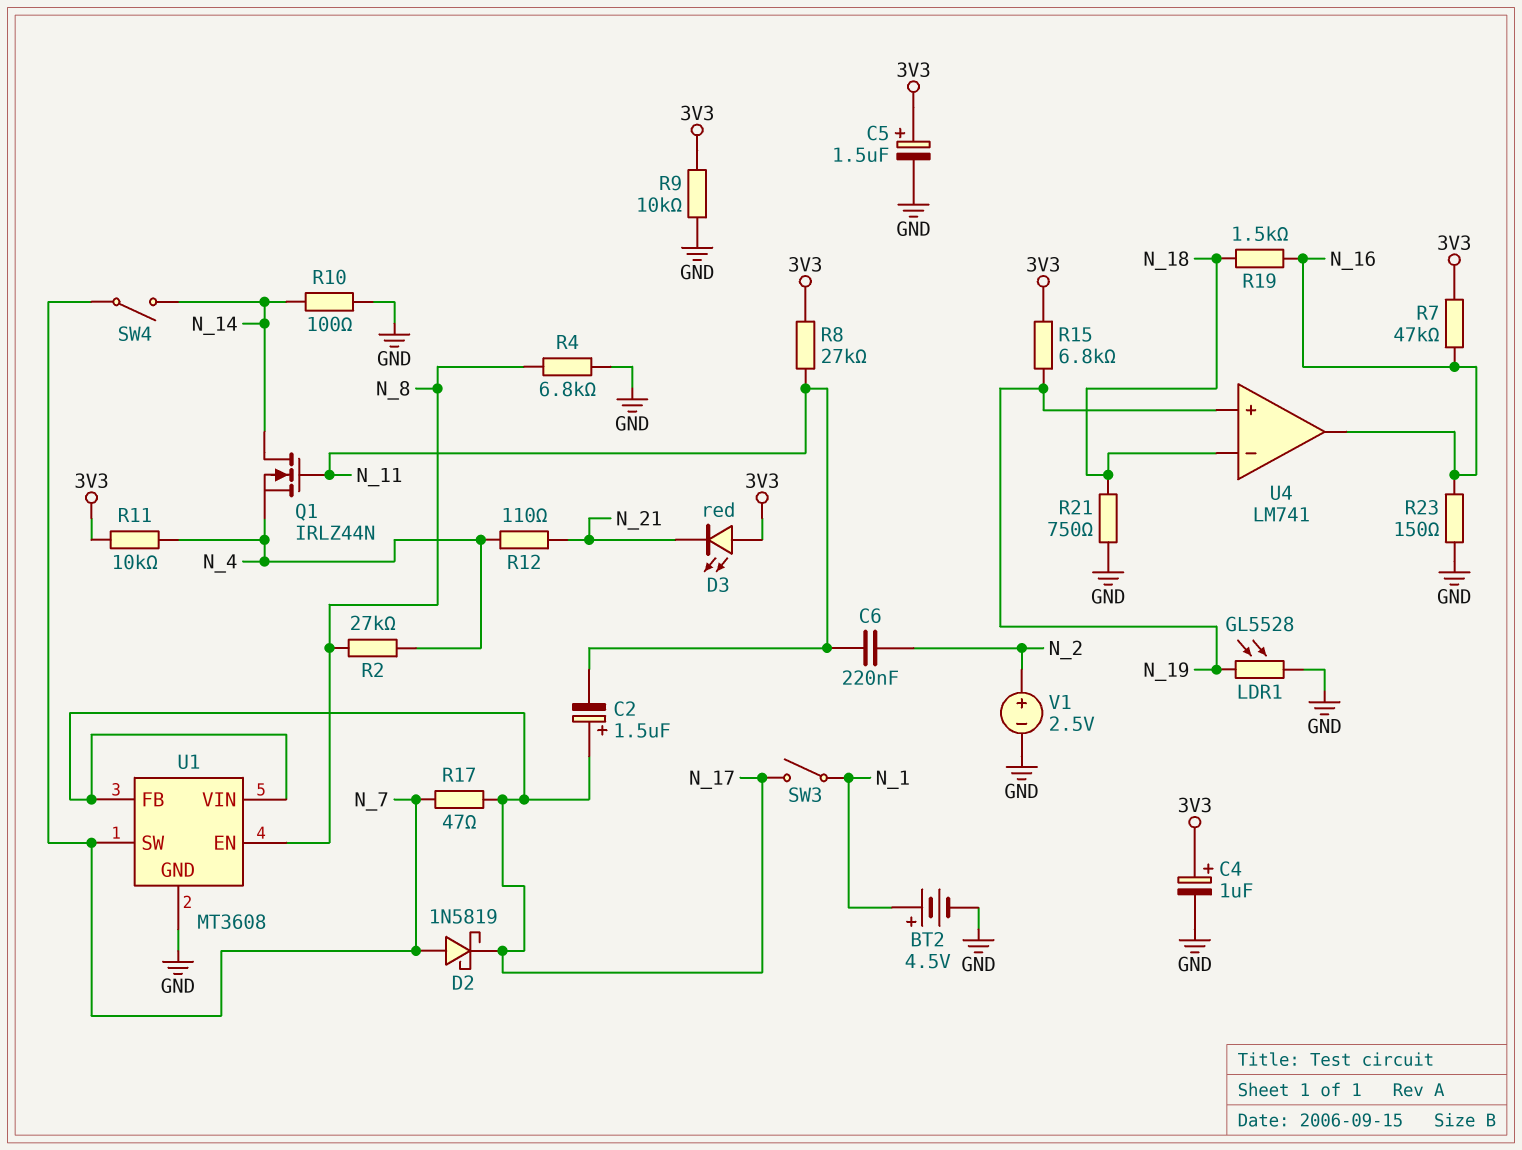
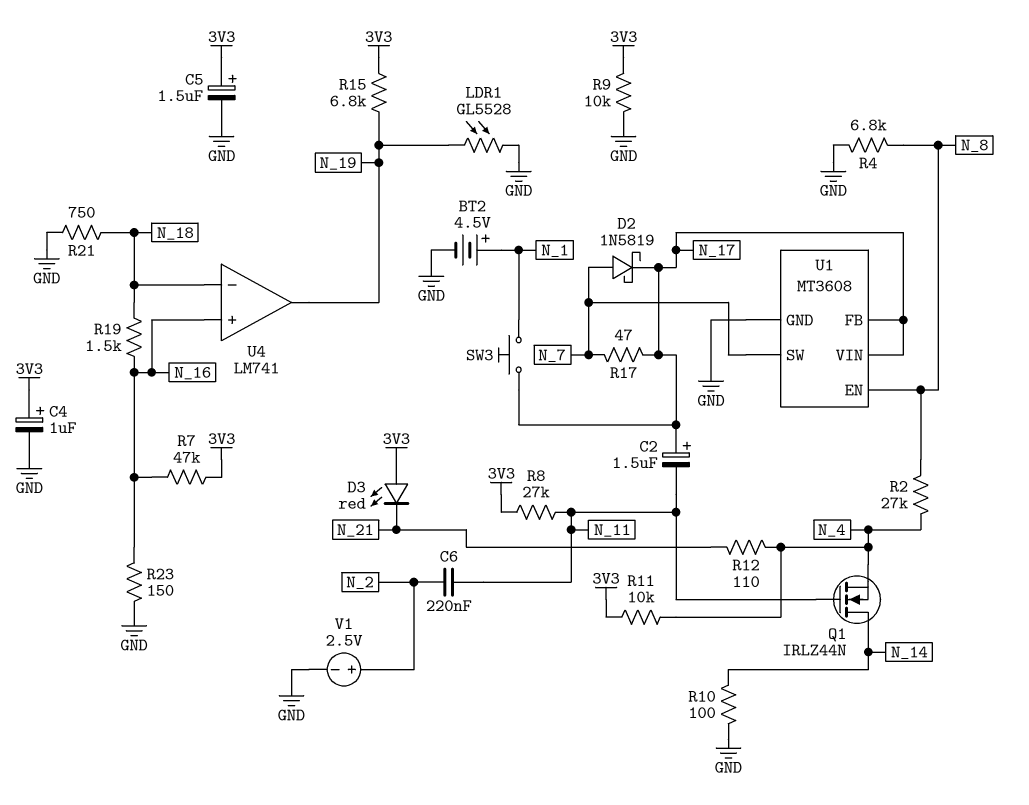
SW3: switch (N_1, N_17) -> button (N_1, N_17)
SW4: switch (N_7, N_14) -> none
U4 pin in+: N_19 -> N_16
U4 pin out: N_16 -> N_19

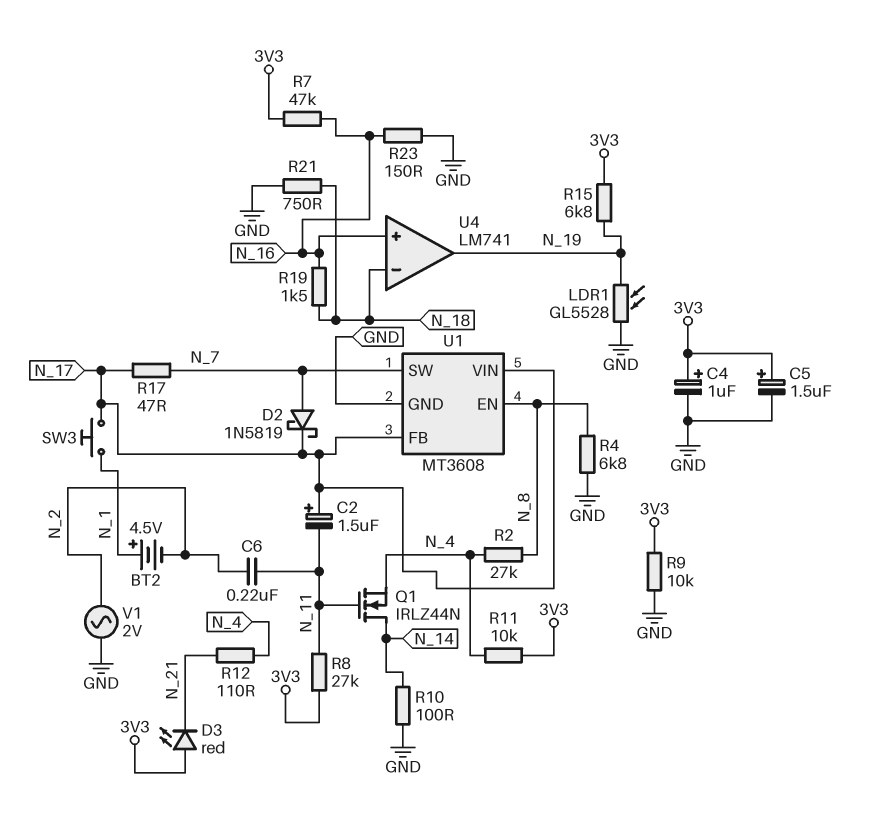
BT2: 4.5V (plus N_1, minus GND) -> 4.5V (plus N_1, minus N_2)
V1: 2.5V (plus N_2, minus GND) -> AC 2V (GND, N_2)

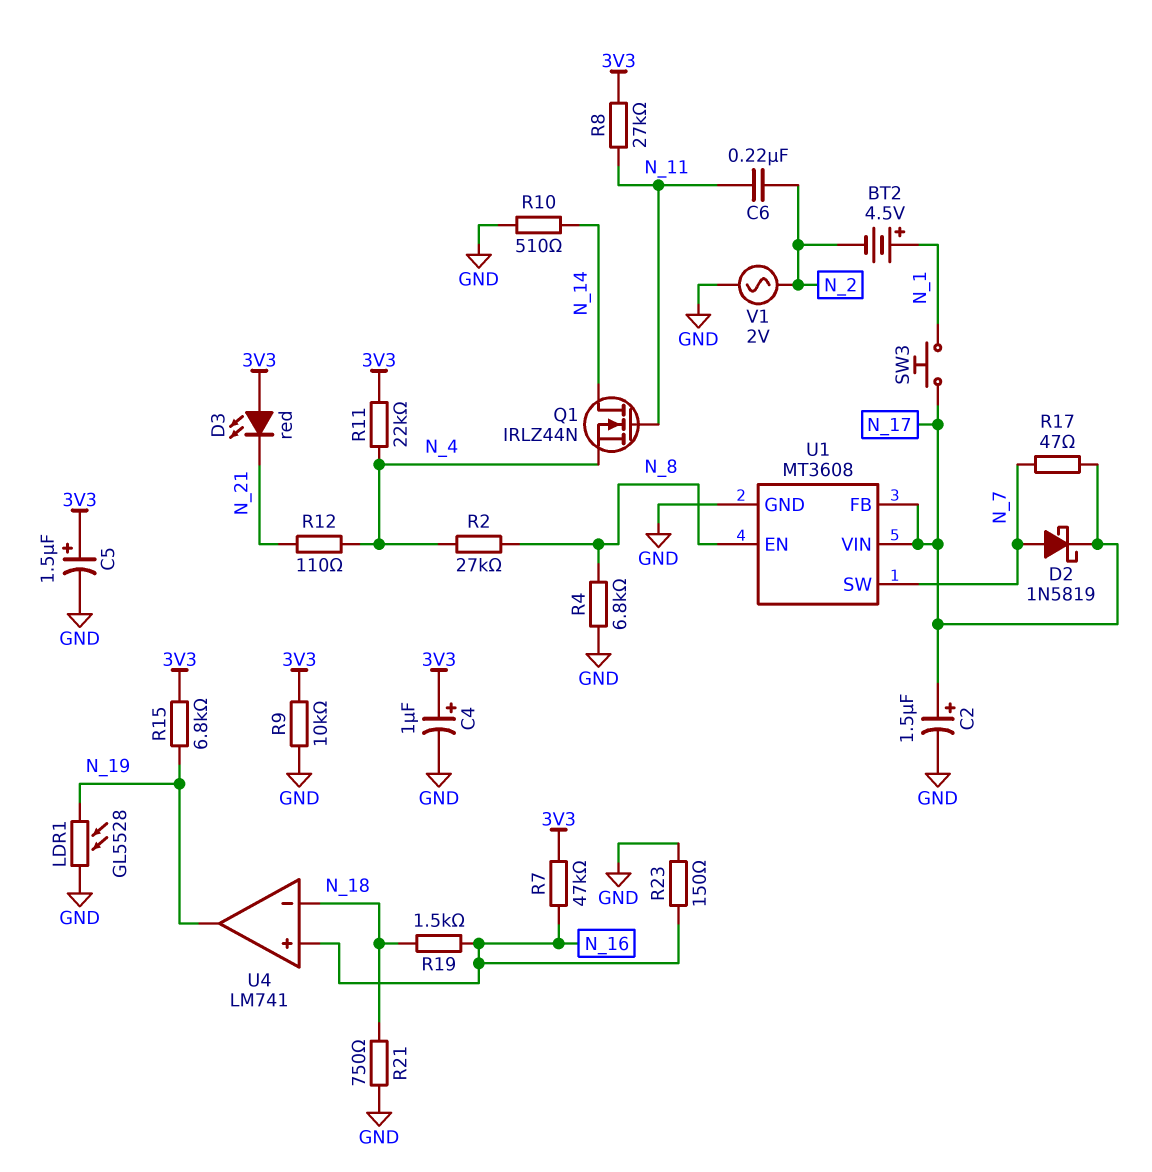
C2: 1.5uF (plus N_17, minus N_11) -> 1.5uF (plus N_17, minus GND)
R10: 100 (GND, N_14) -> 510 (GND, N_14)
R11: 10k (3V3, N_4) -> 22k (3V3, N_4)

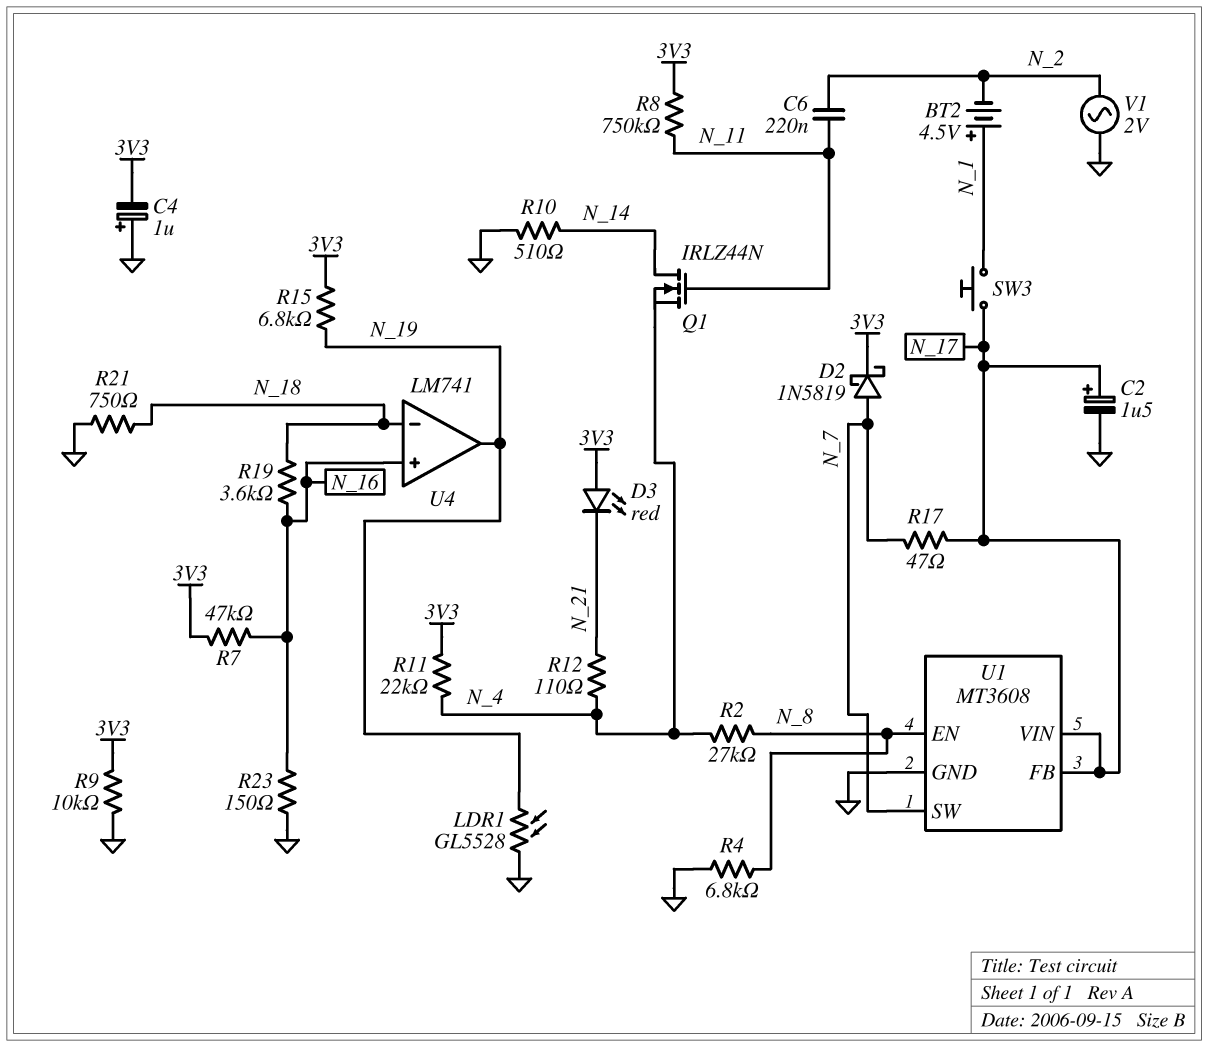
C4: 1uF (plus 3V3, minus GND) -> 1uF (plus GND, minus 3V3)
C5: 1.5uF (plus 3V3, minus GND) -> none
D2: schottky 1N5819 (A N_7, K N_17) -> schottky 1N5819 (A N_7, K 3V3)
R8: 27k (3V3, N_11) -> 750k (3V3, N_11)
R19: 1.5k (N_16, N_18) -> 3.6k (N_16, N_18)

